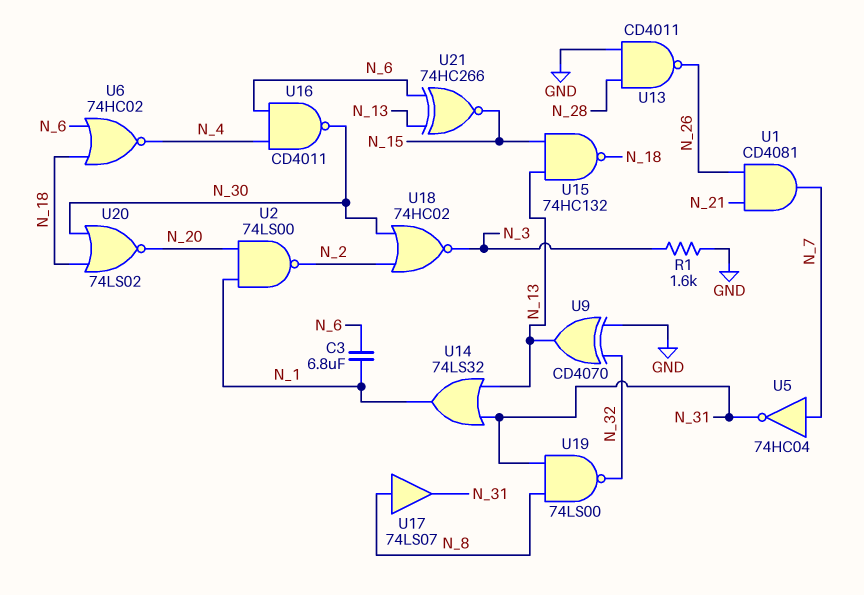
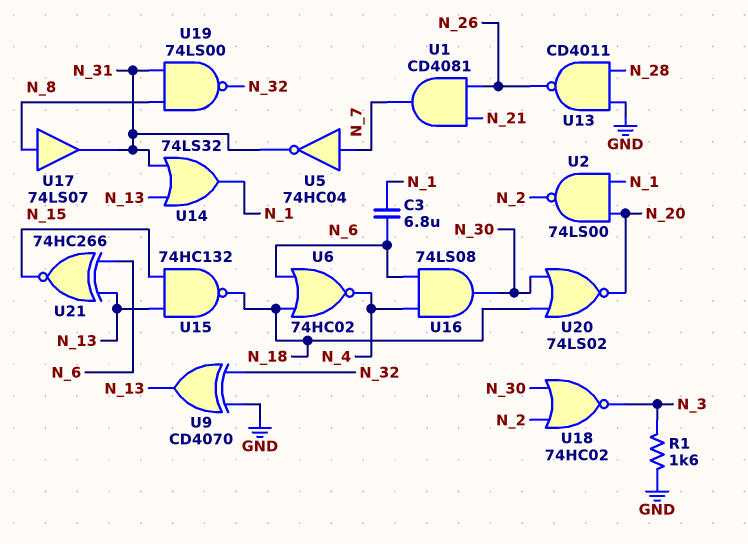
U16: NAND CD4011 (in N_4, in N_6, out N_30) -> AND 74LS08 (in N_4, in N_6, out N_30)

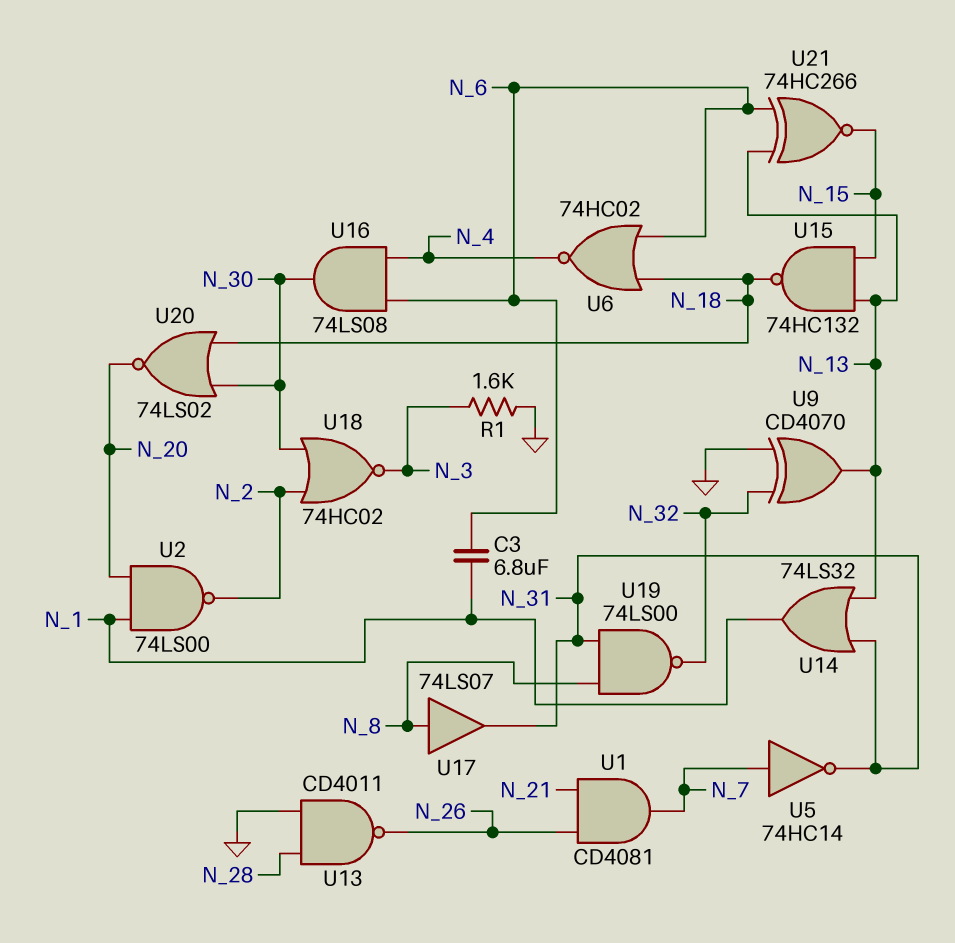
U5: NOT 74HC04 (in N_7, out N_31) -> NOT 74HC14 (in N_7, out N_31)

